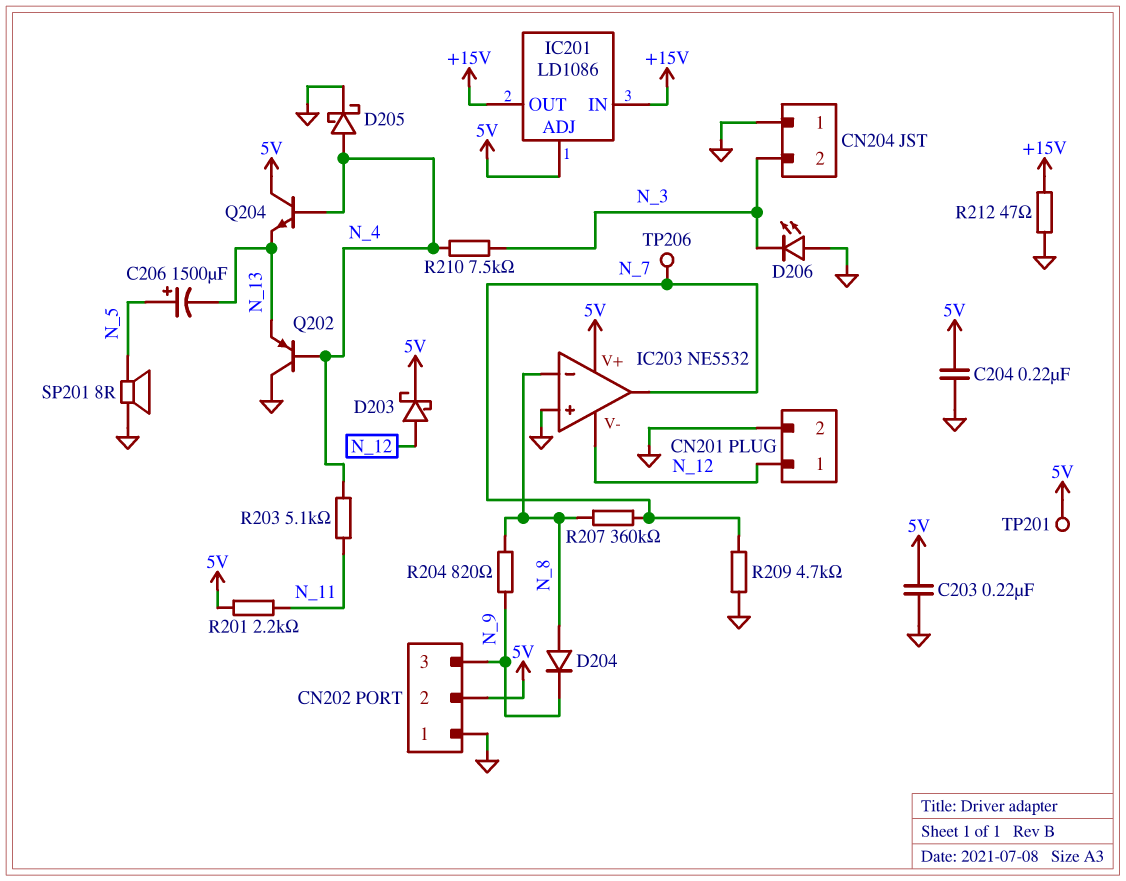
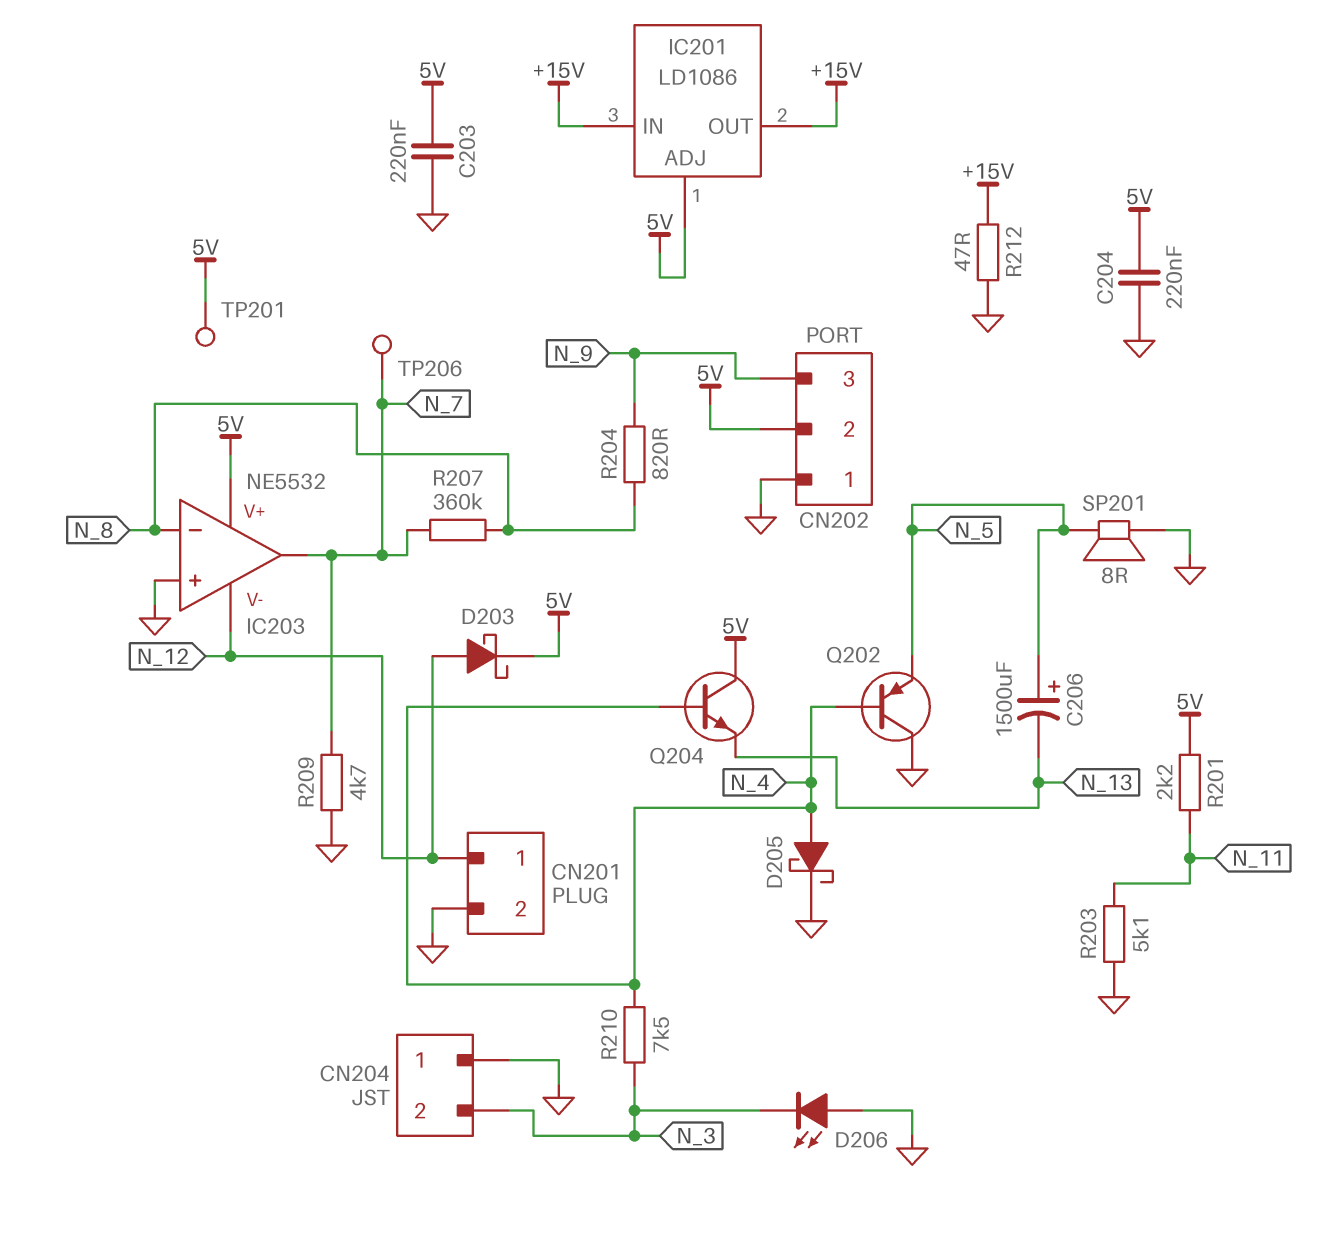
D204: diode (A N_8, K N_9) -> none
Q202: PNP (B N_4, C GND, E N_13) -> PNP (B N_4, C GND, E N_5)
R203: 5.1k (N_4, N_11) -> 5.1k (GND, N_11)

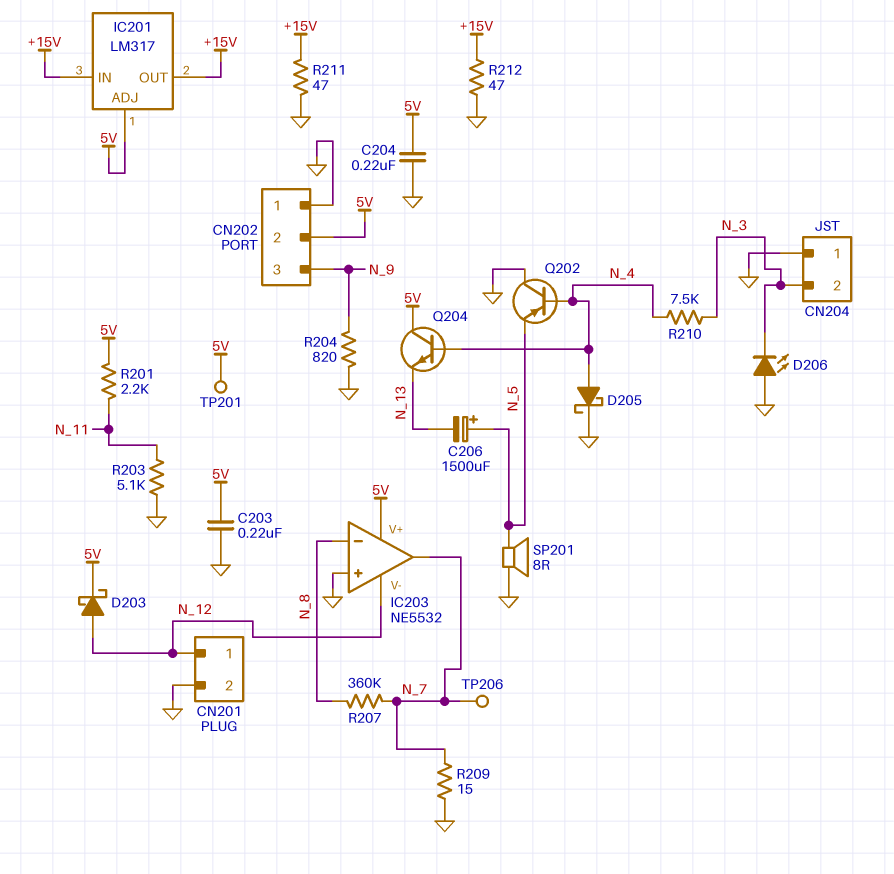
IC201: LD1086 -> LM317
R204: 820 (N_8, N_9) -> 820 (GND, N_9)
R209: 4.7k (GND, N_7) -> 15 (GND, N_7)
R211: none -> 47 (+15V, GND)

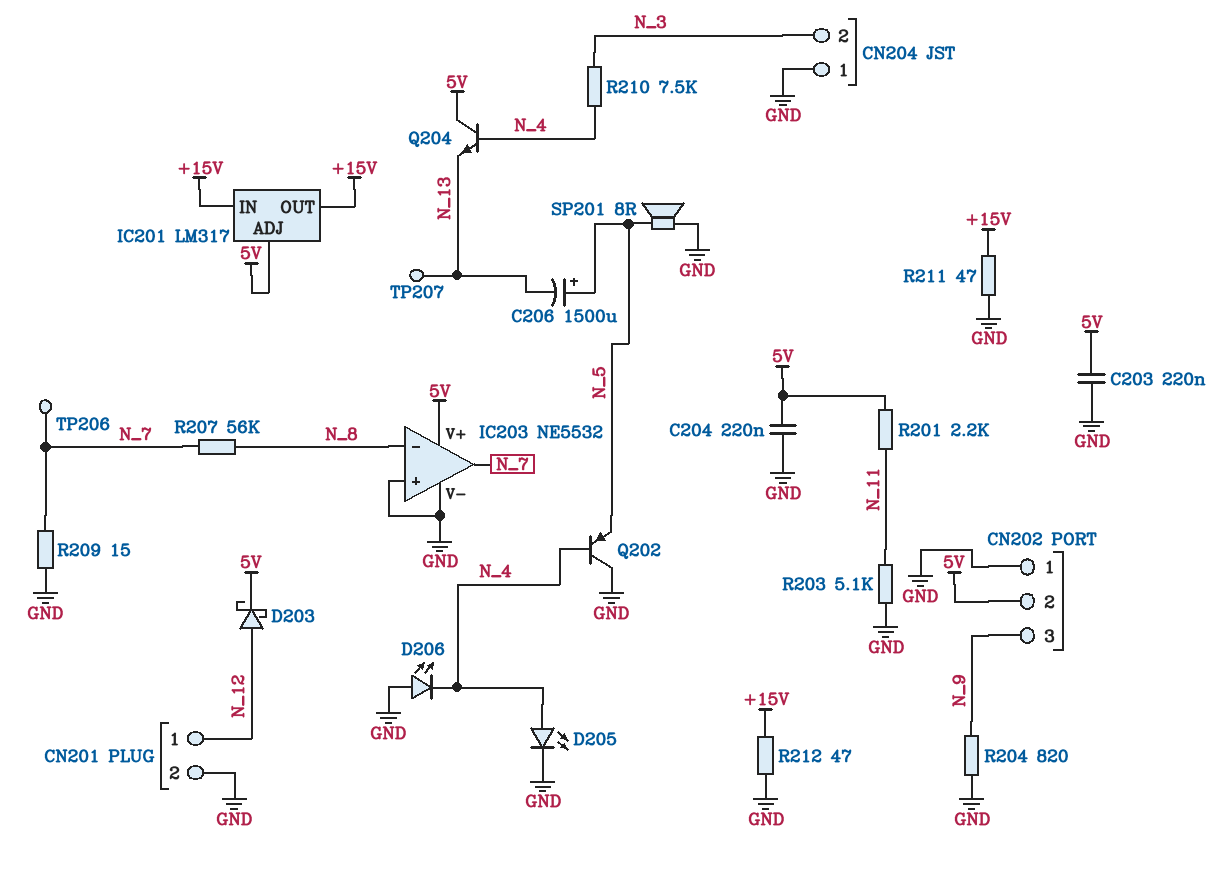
D205: schottky (A N_4, K GND) -> LED (A N_4, K GND)
D206: LED (A GND, K N_3) -> LED (A GND, K N_4)
IC203 pin V-: N_12 -> GND
R207: 360k (N_7, N_8) -> 56k (N_7, N_8)
TP201: test point (5V) -> none
TP207: none -> test point (N_13)

